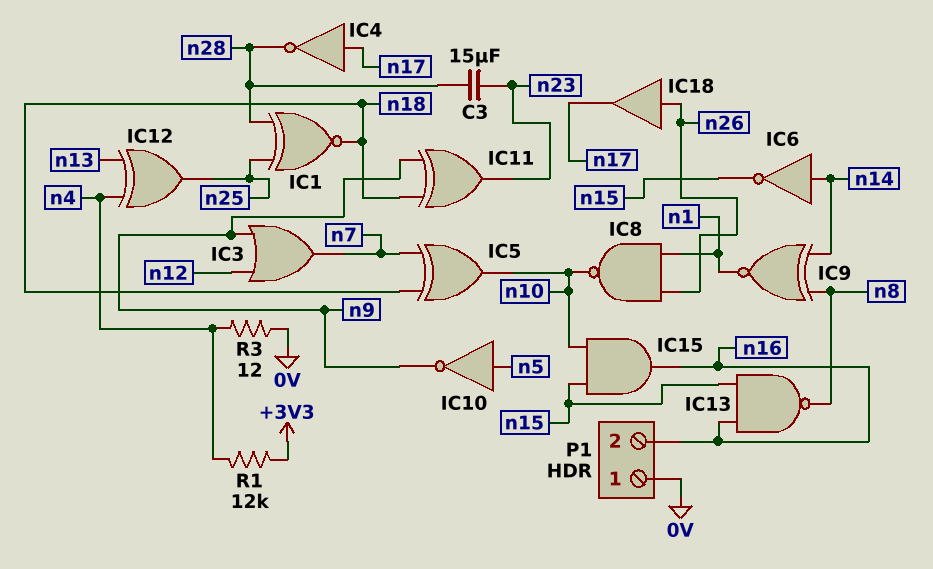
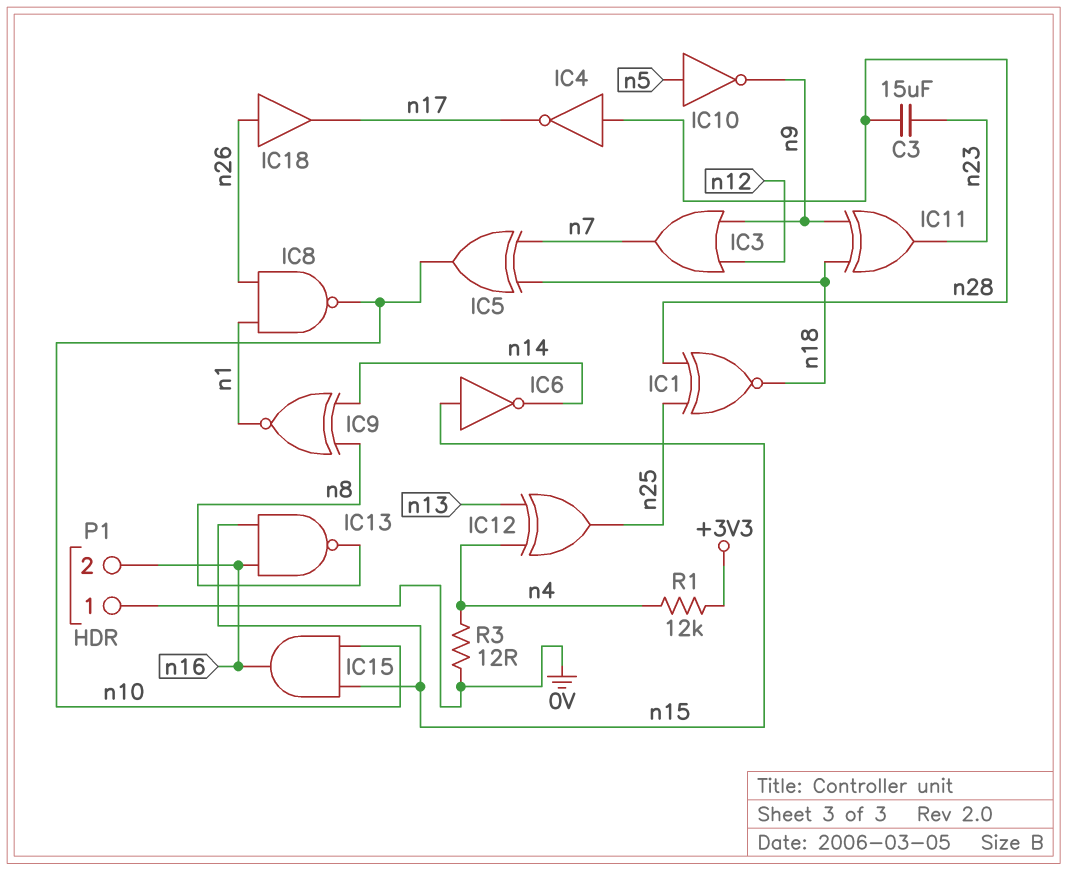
IC4: NOT (in n17, out n28) -> NOT (in n28, out n17)
IC6: NOT (in n14, out n15) -> NOT (in n15, out n14)

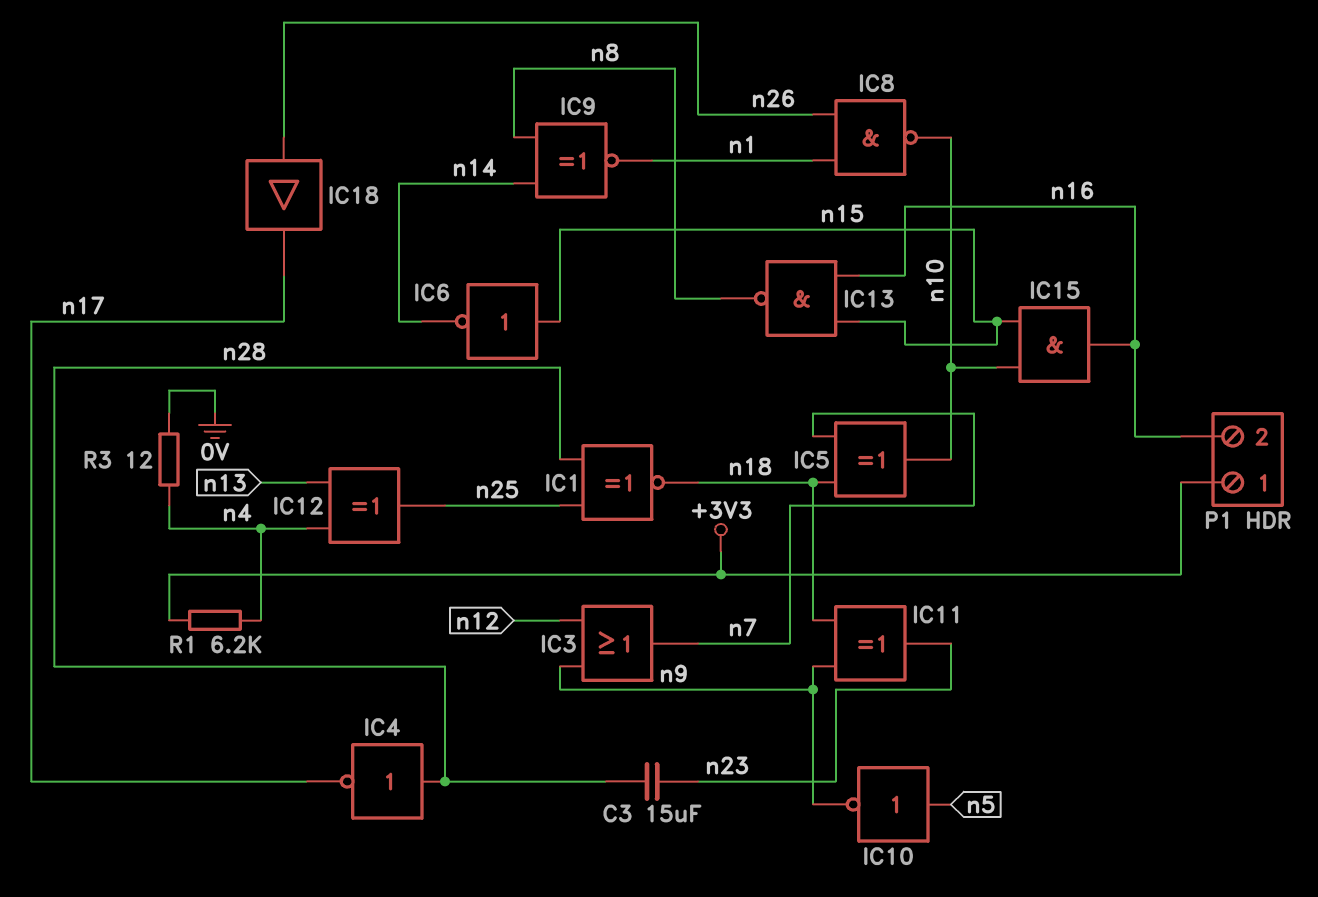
P1 pin 1: 0V -> +3V3
R1: 12k (+3V3, n4) -> 6.2k (+3V3, n4)

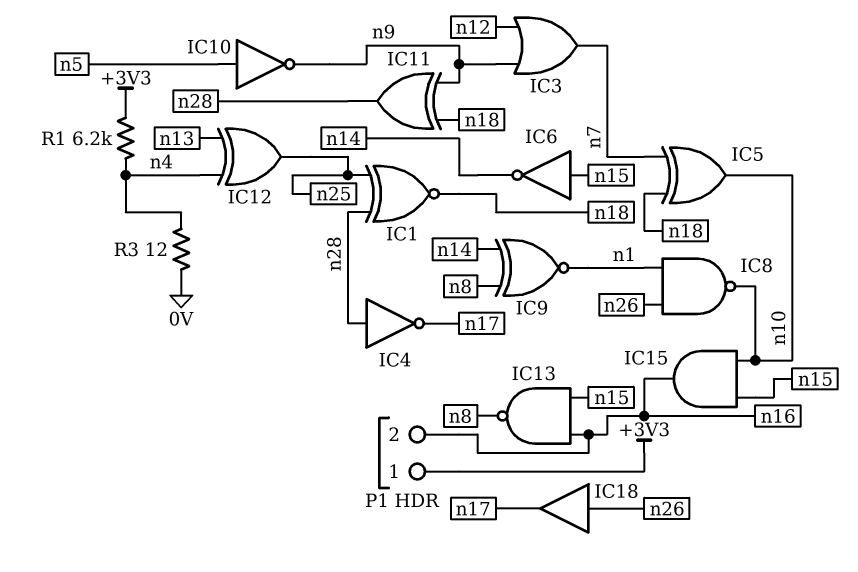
C3: 15uF (n23, n28) -> none
IC11: XOR (in n9, in n18, out n23) -> XOR (in n9, in n18, out n28)

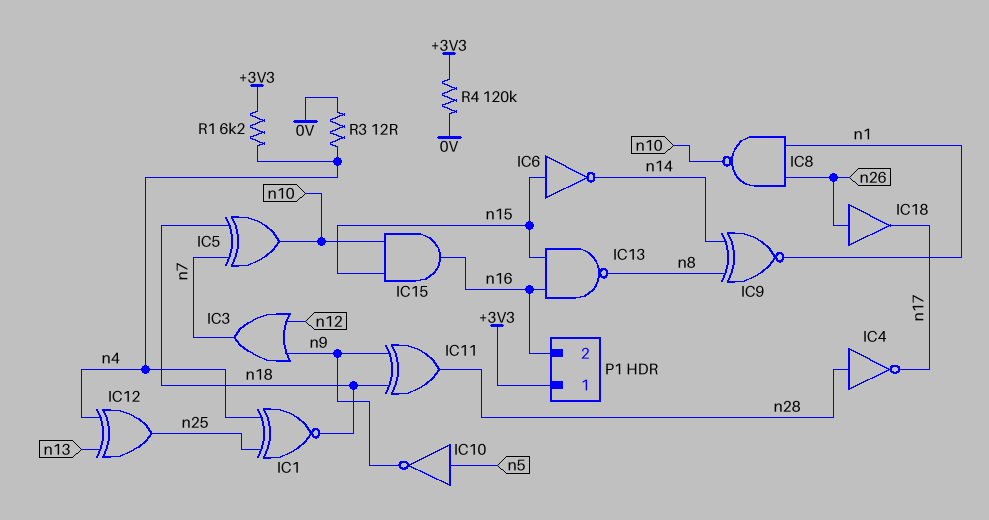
IC1: XNOR (in n25, in n28, out n18) -> XNOR (in n4, in n25, out n18)
R4: none -> 120k (+3V3, 0V)

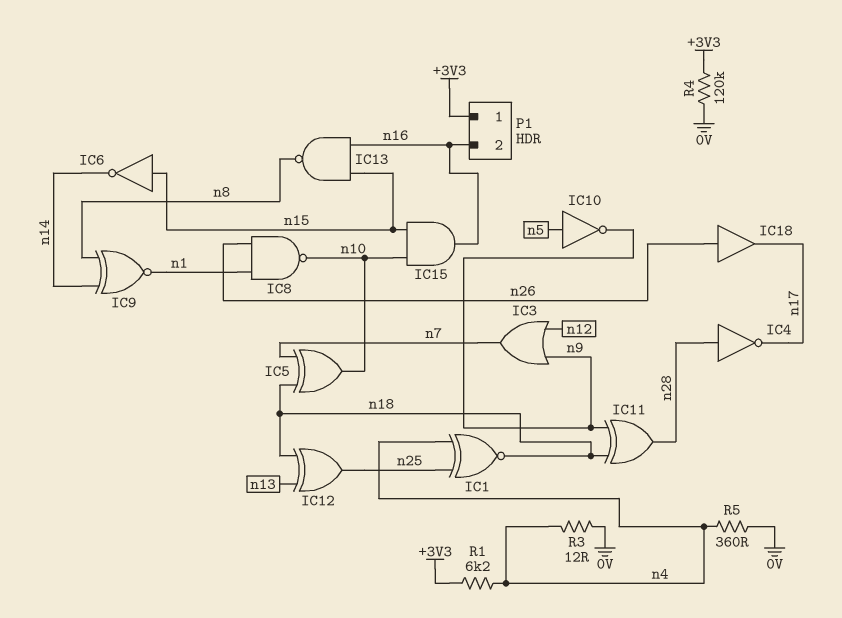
IC12: XOR (in n4, in n13, out n25) -> XOR (in n13, in n18, out n25)
R5: none -> 360 (0V, n4)

